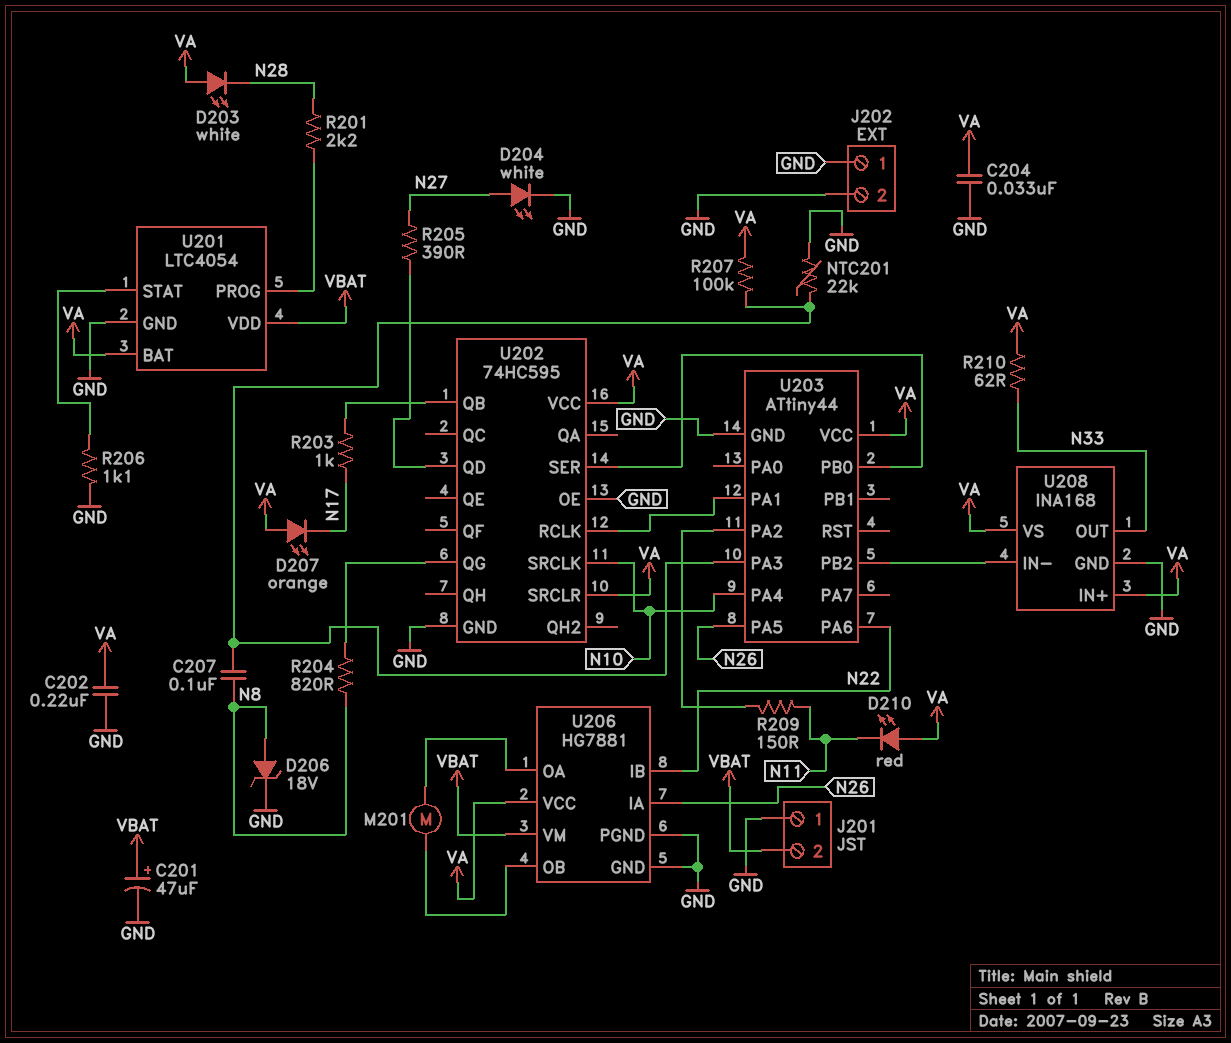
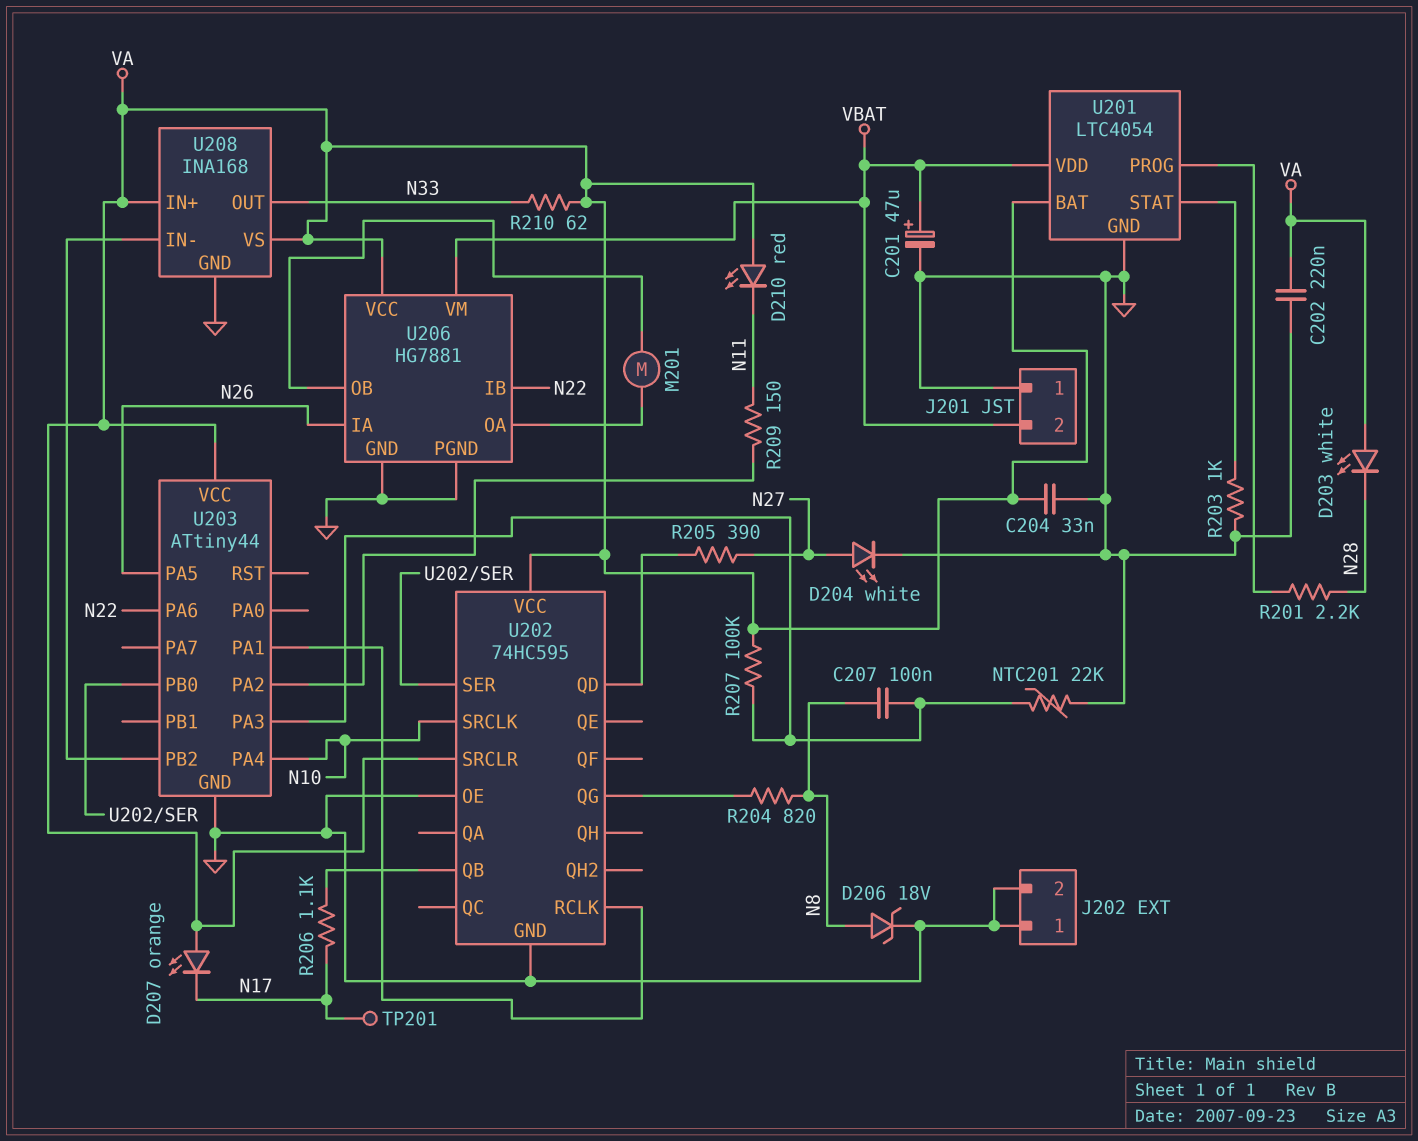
R203: 1k (N17, U202/QB) -> 1k (GND, U201/STAT)
R206: 1.1k (GND, U201/STAT) -> 1.1k (N17, U202/QB)
TP201: none -> test point (N17)

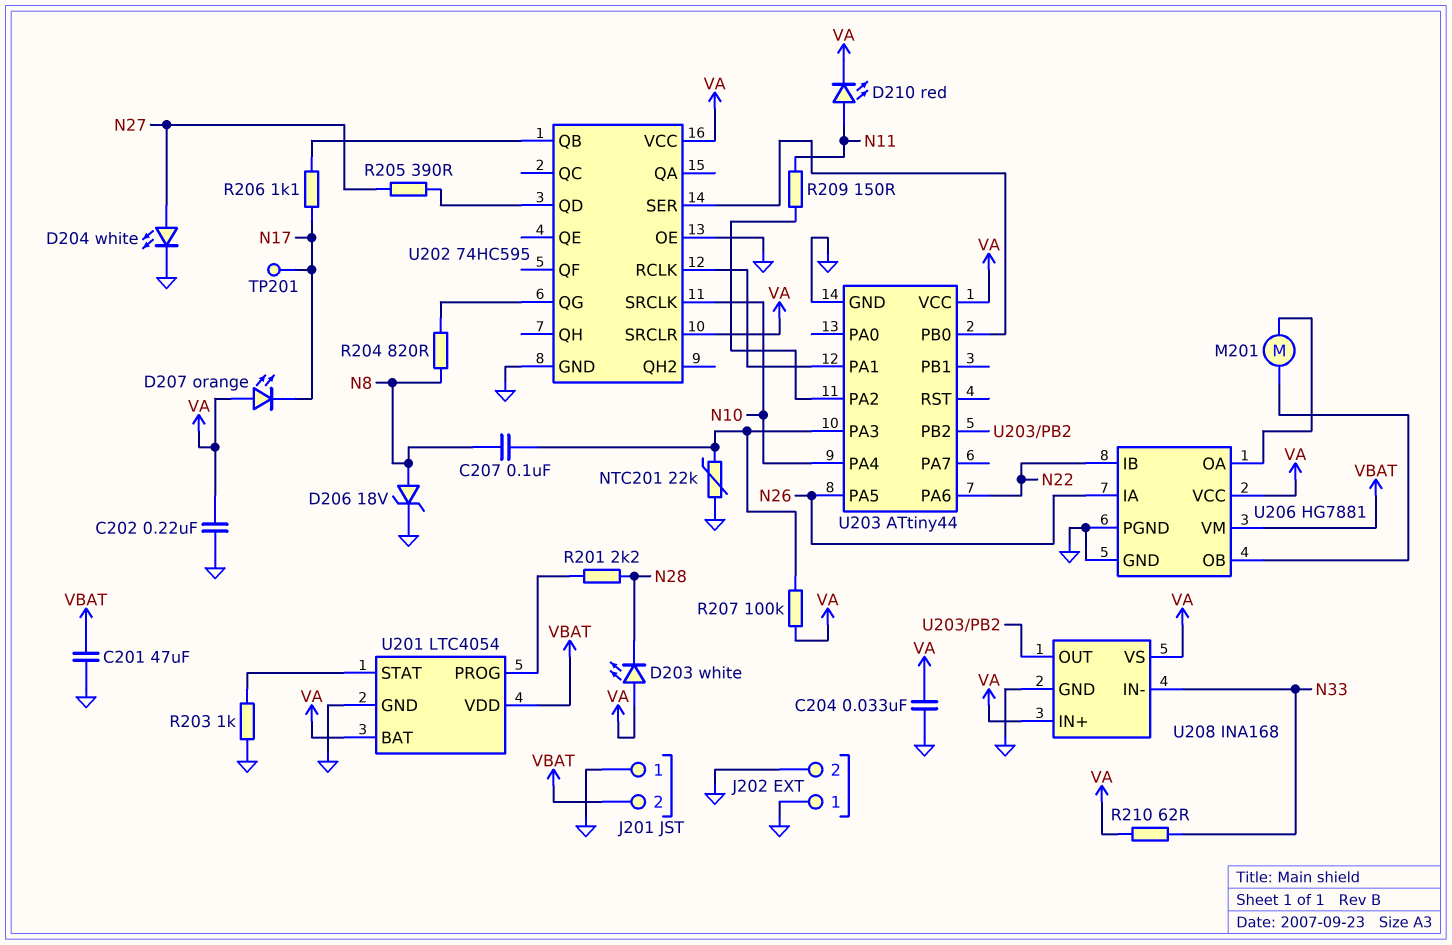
C201: 47uF (plus VBAT, minus GND) -> 47uF (GND, VBAT)
D210: LED red (A VA, K N11) -> LED red (A N11, K VA)
U208 pin IN-: U203/PB2 -> N33
U208 pin OUT: N33 -> U203/PB2

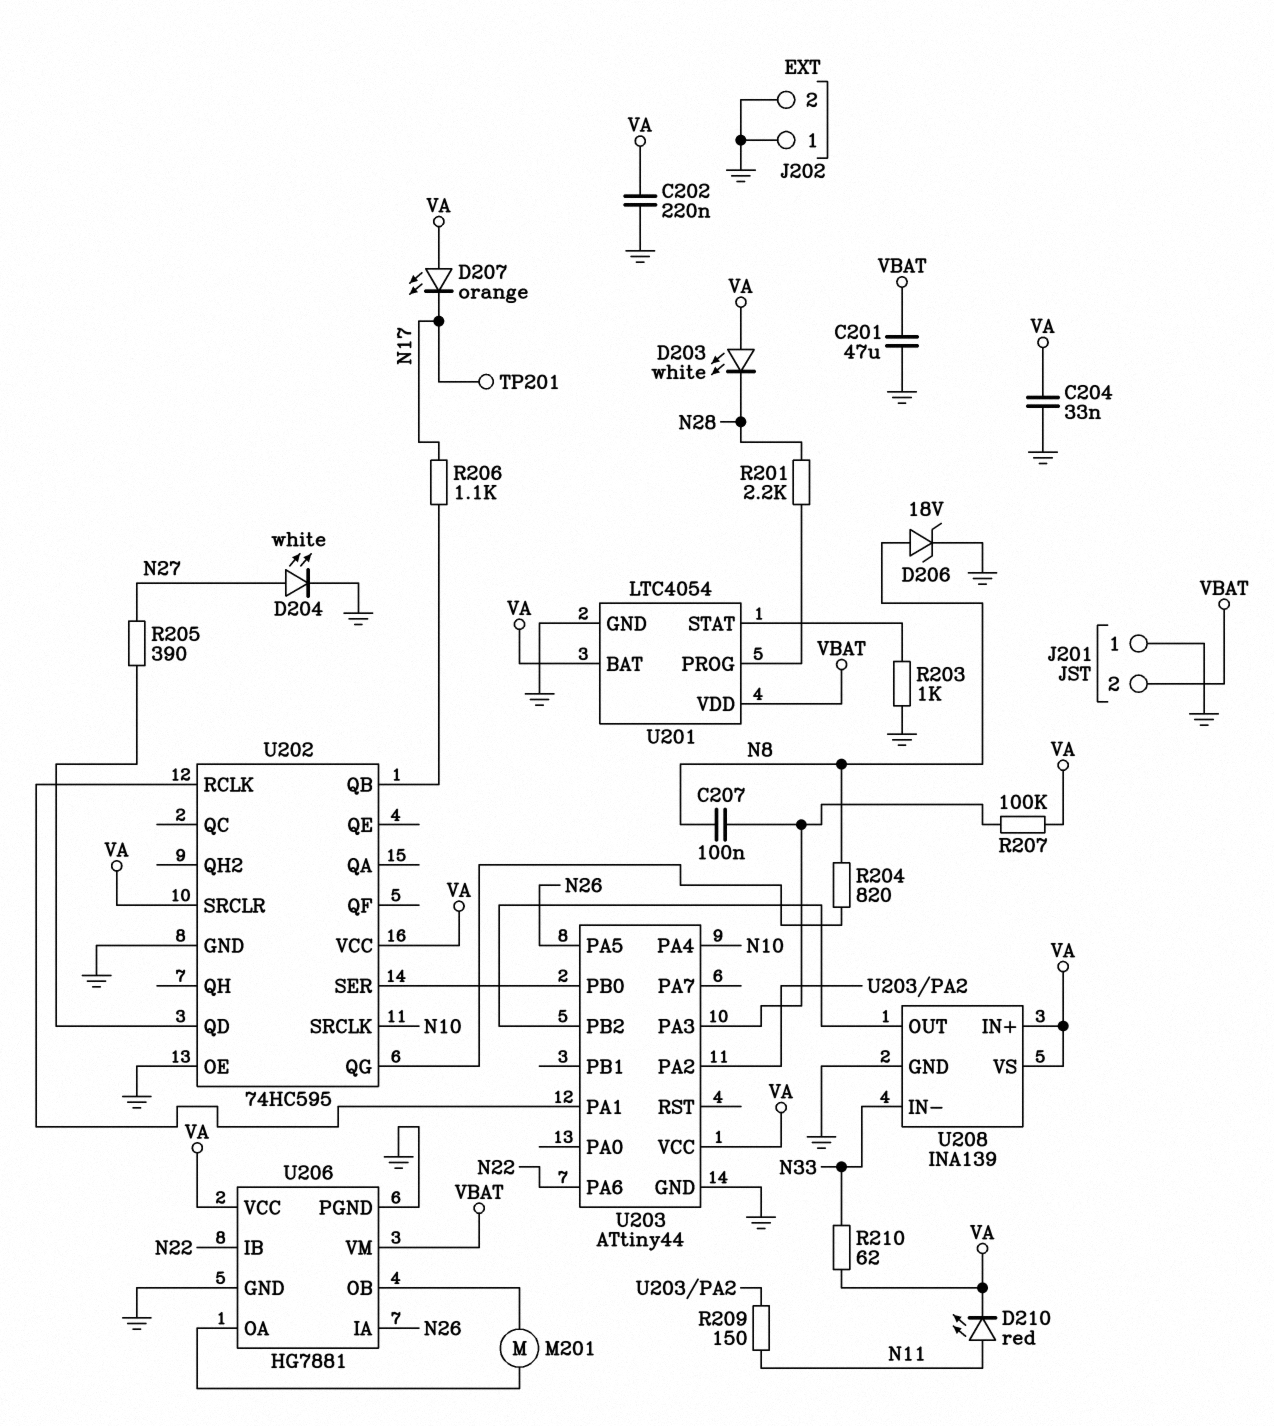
NTC201: 22k (GND, U203/PA3) -> none
U208: INA168 -> INA139

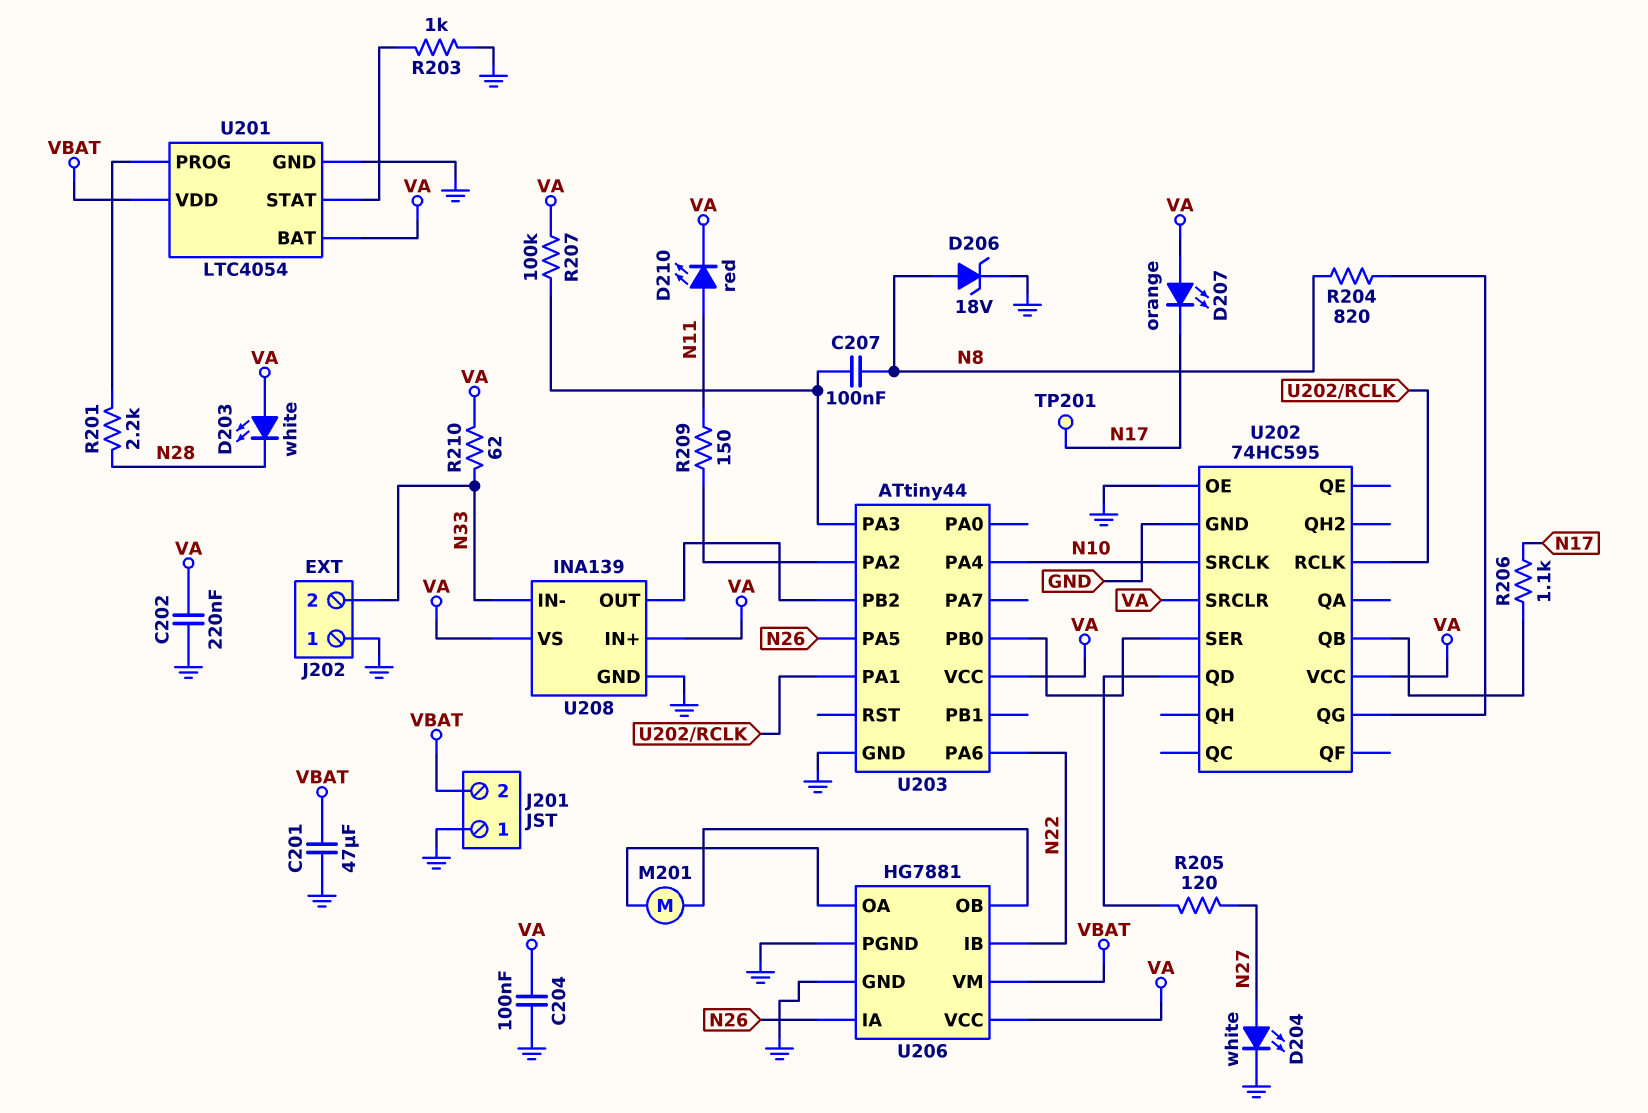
C204: 33nF (GND, VA) -> 100nF (GND, VA)
J202 pin 2: GND -> N33
R205: 390 (N27, U202/QD) -> 120 (N27, U202/QD)

